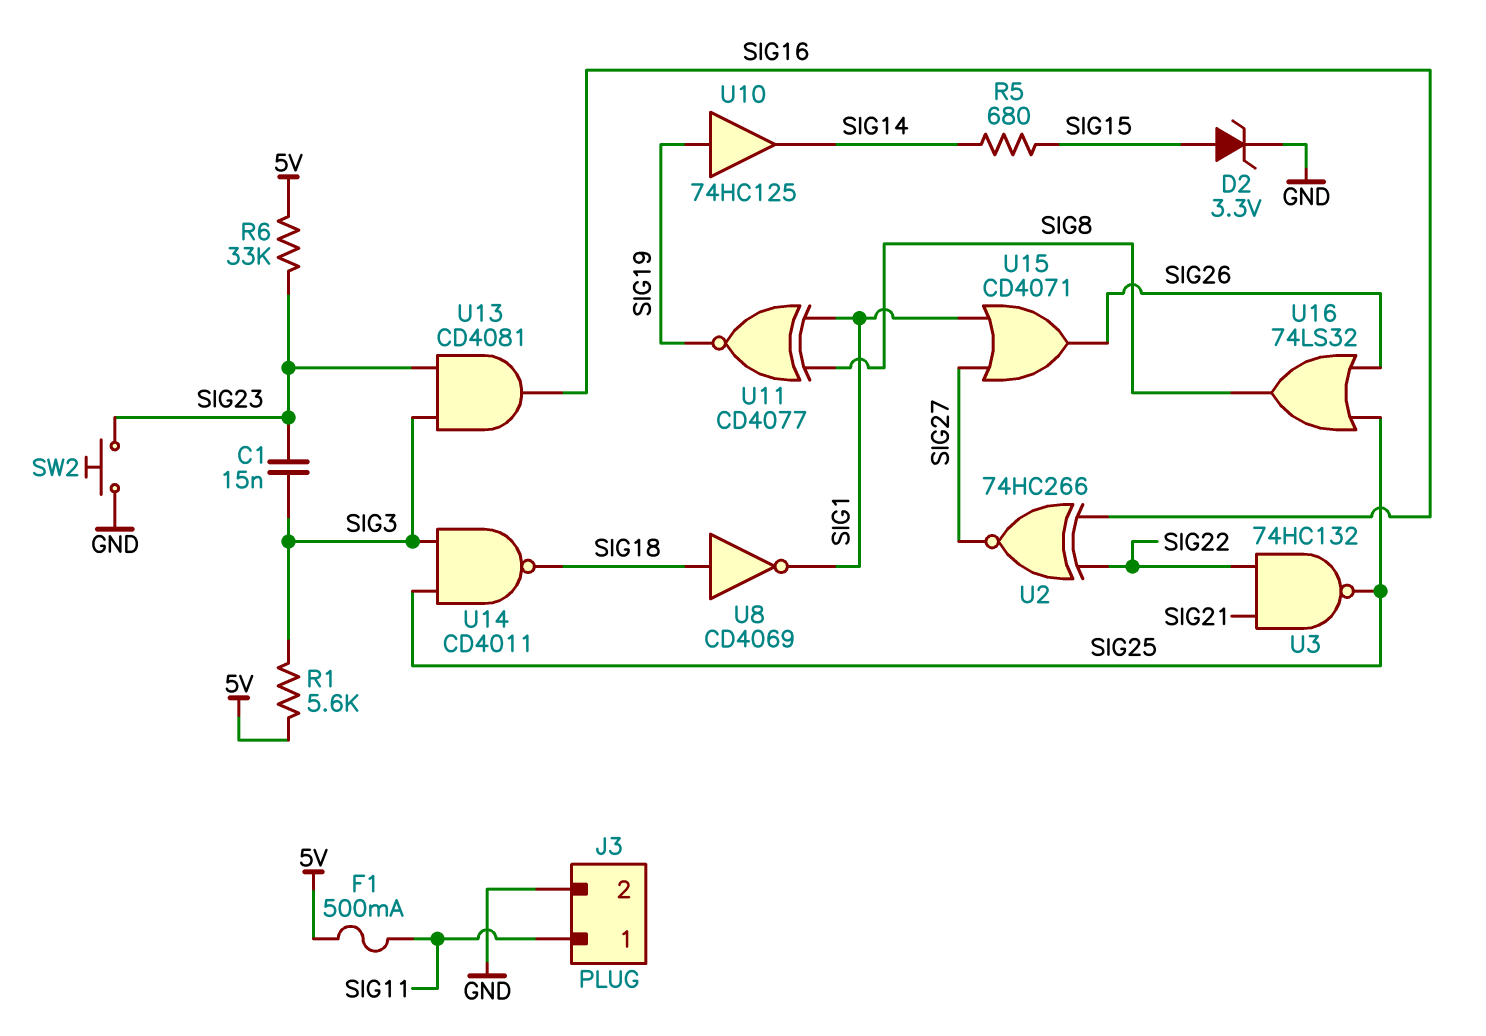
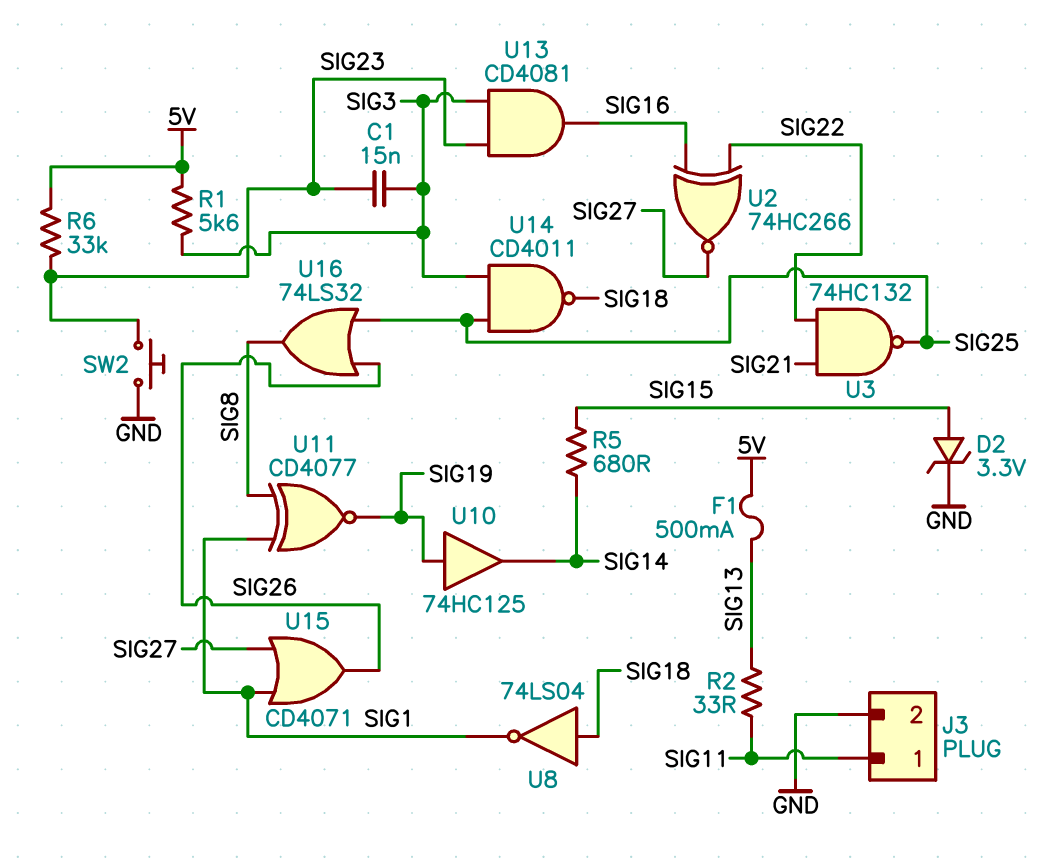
F1: 500mA (5V, SIG11) -> 500mA (5V, SIG13)
R2: none -> 33 (SIG11, SIG13)
U8: NOT CD4069 (in SIG18, out SIG1) -> NOT 74LS04 (in SIG18, out SIG1)

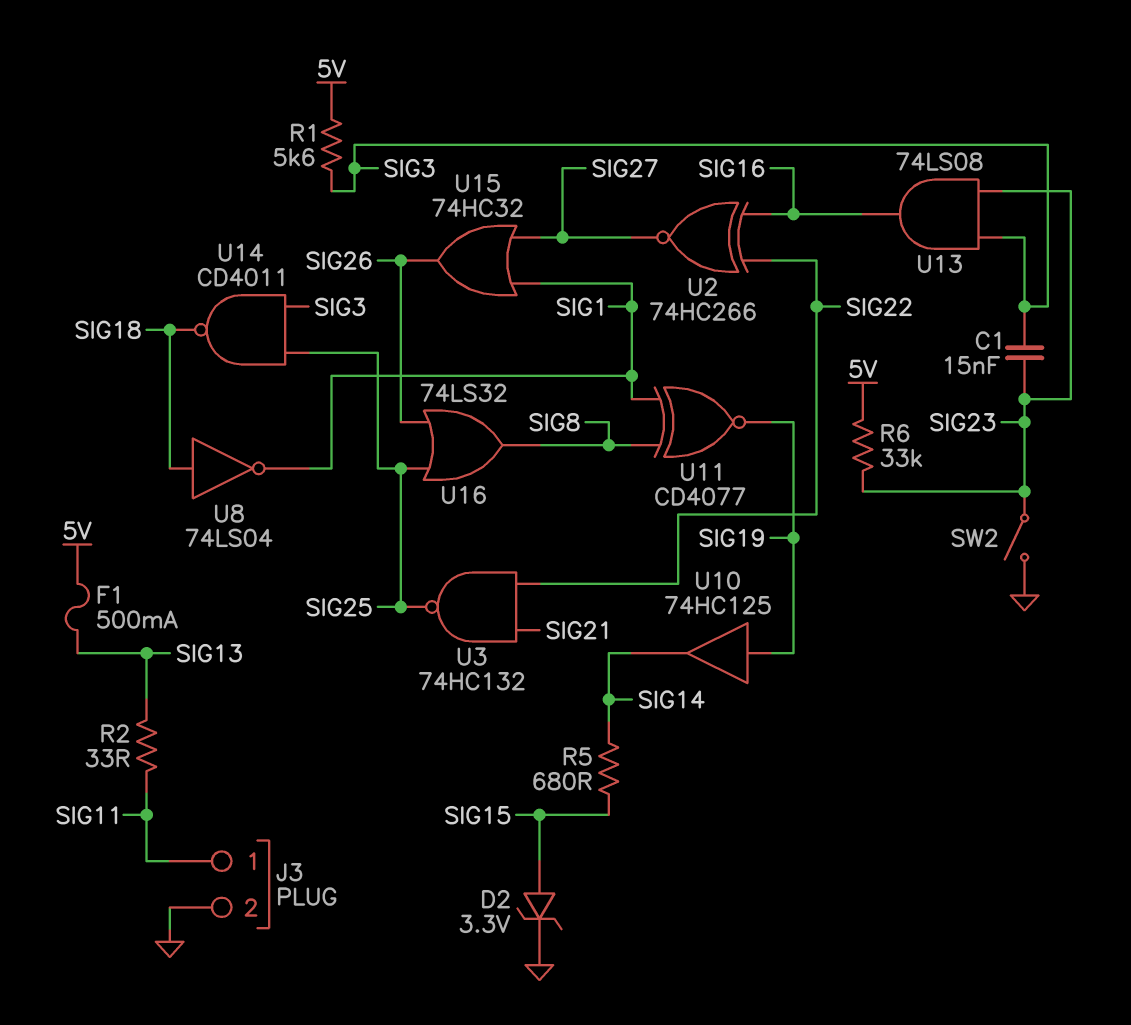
SW2: button (GND, SIG23) -> switch (GND, SIG23)
U13: AND CD4081 (in SIG3, in SIG23, out SIG16) -> AND 74LS08 (in SIG3, in SIG23, out SIG16)
U15: OR CD4071 (in SIG1, in SIG27, out SIG26) -> OR 74HC32 (in SIG1, in SIG27, out SIG26)

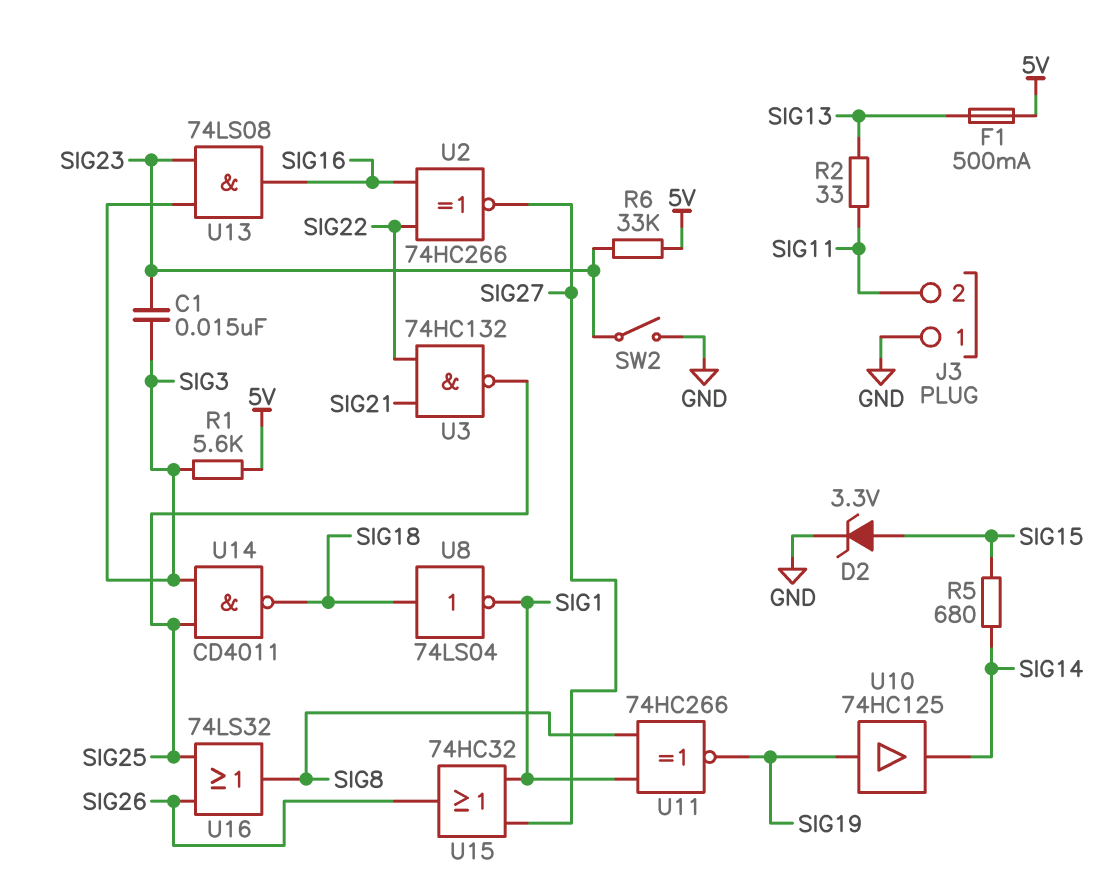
J3 pin 1: SIG11 -> GND
J3 pin 2: GND -> SIG11
U11: XNOR CD4077 (in SIG1, in SIG8, out SIG19) -> XNOR 74HC266 (in SIG1, in SIG8, out SIG19)

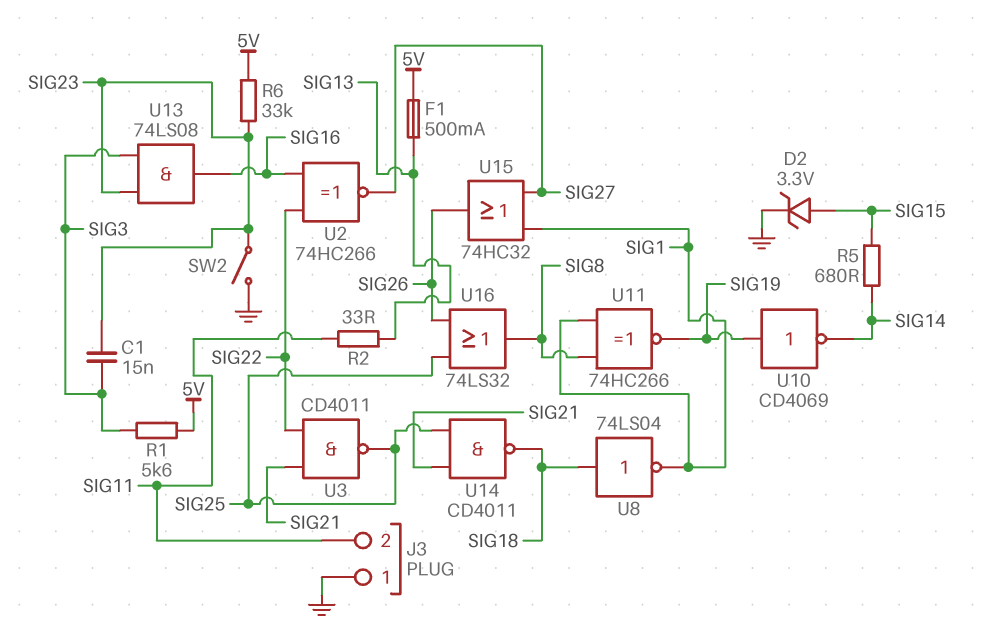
U3: NAND 74HC132 (in SIG21, in SIG22, out SIG25) -> NAND CD4011 (in SIG21, in SIG22, out SIG25)
U10: buffer 74HC125 (in SIG19, out SIG14) -> NOT CD4069 (in SIG19, out SIG14)
U14: NAND CD4011 (in SIG3, in SIG25, out SIG18) -> NAND CD4011 (in SIG21, in SIG25, out SIG18)

